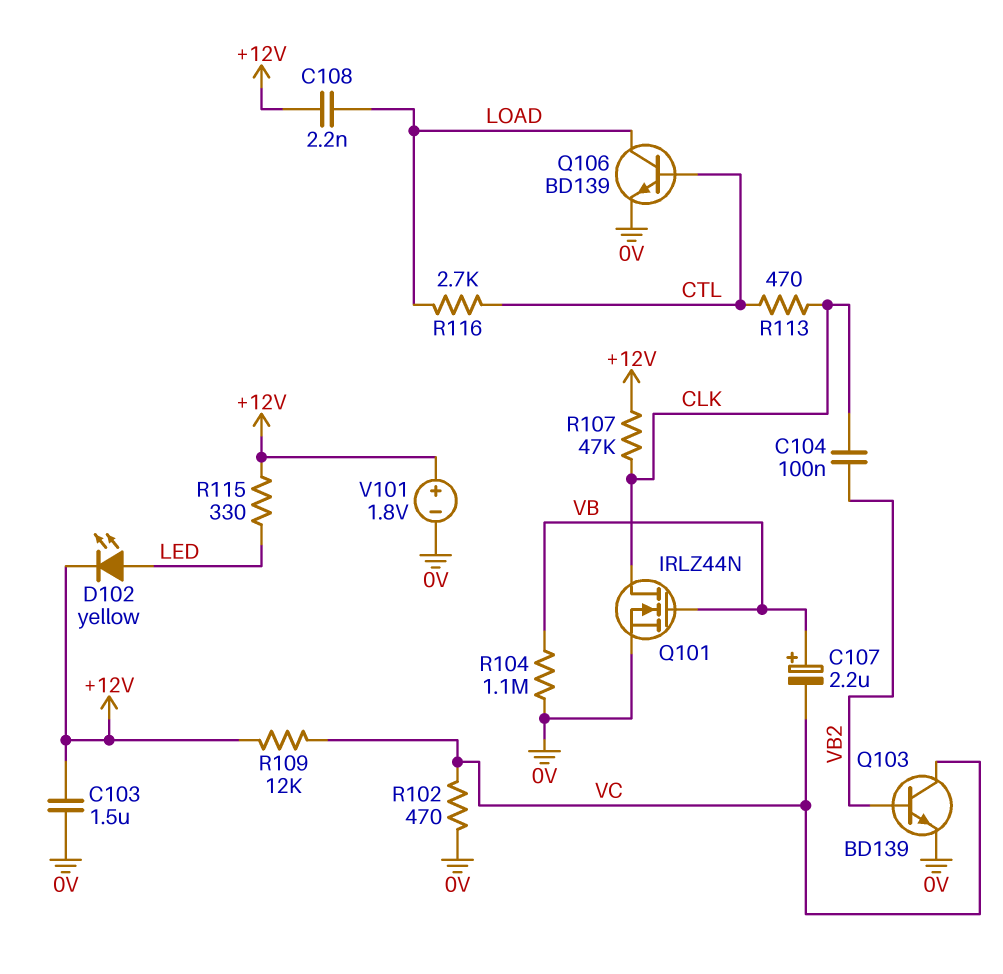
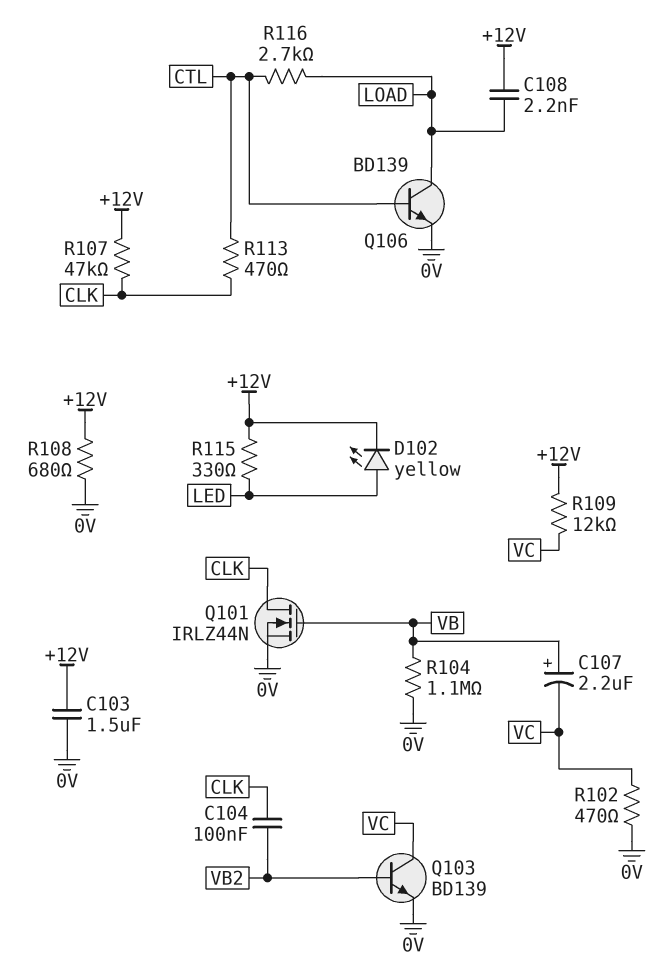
R108: none -> 680 (+12V, 0V)
V101: 1.8V (plus +12V, minus 0V) -> none

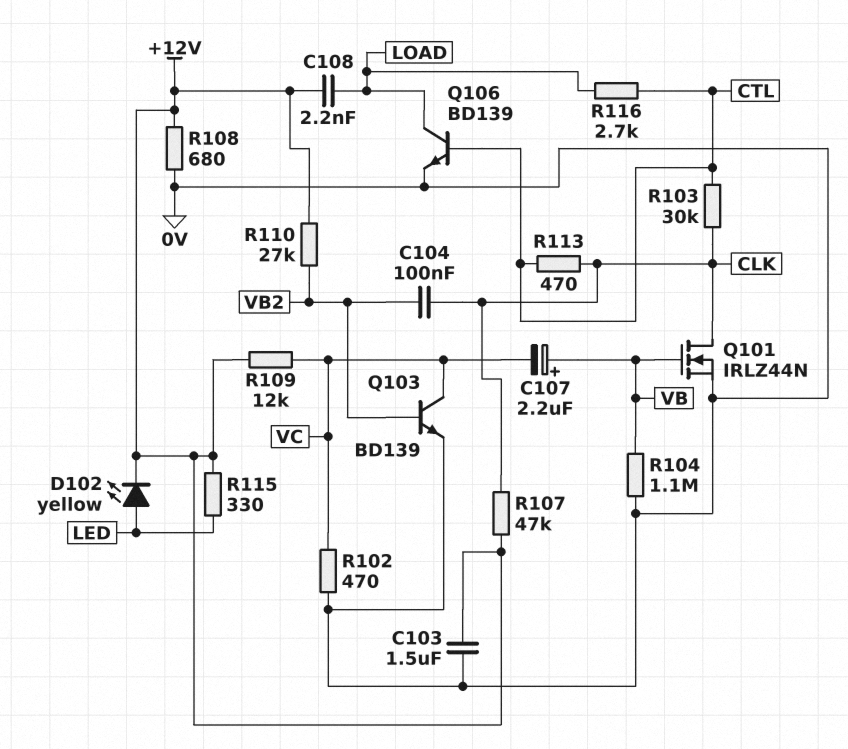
R103: none -> 30k (CLK, CTL)
R110: none -> 27k (+12V, VB2)

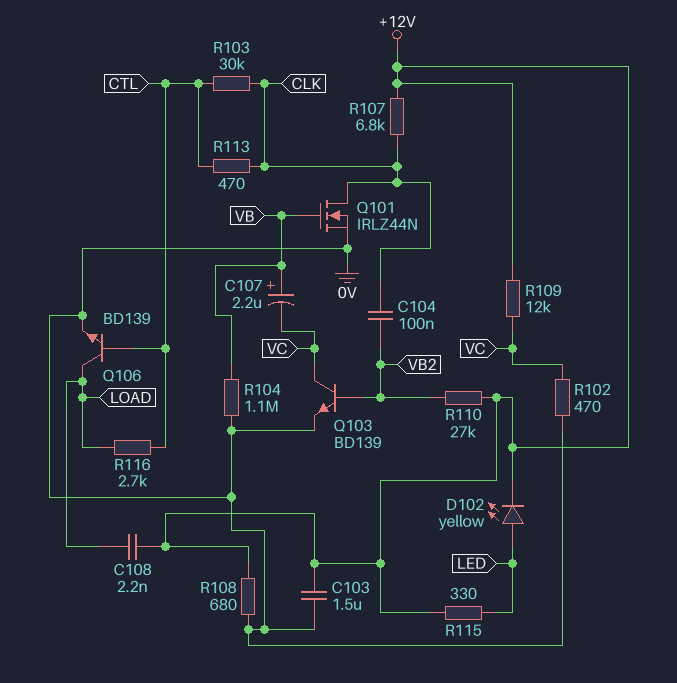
R107: 47k (+12V, CLK) -> 6.8k (+12V, CLK)

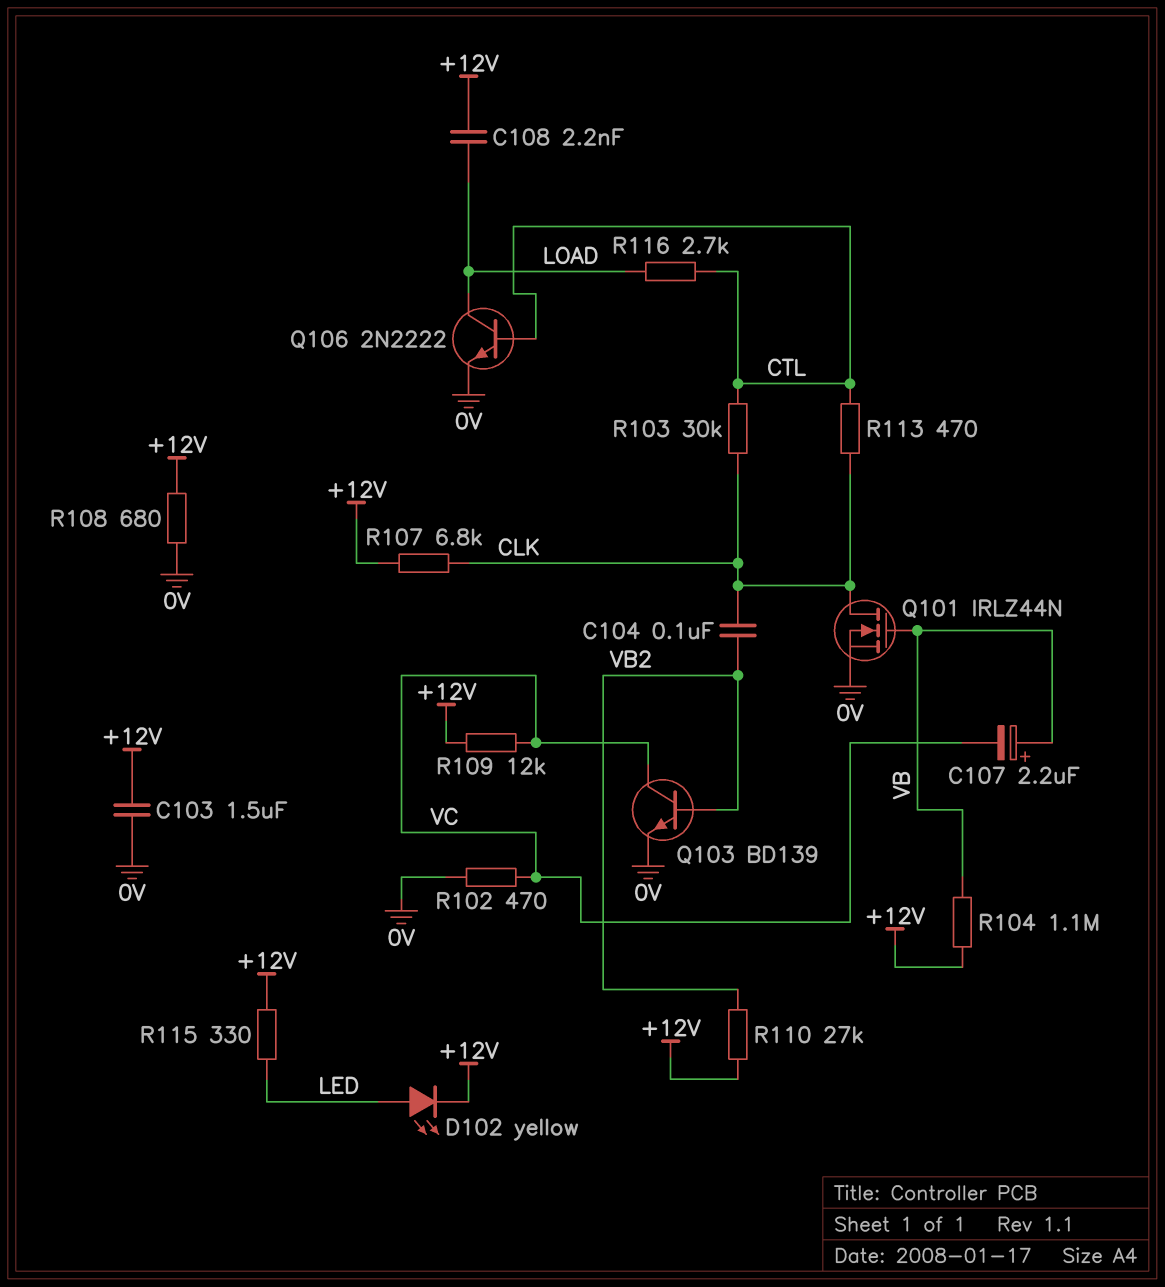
Q106: NPN BD139 (B CTL, C LOAD, E 0V) -> NPN 2N2222 (B CTL, C LOAD, E 0V)
R104: 1.1M (0V, VB) -> 1.1M (+12V, VB)

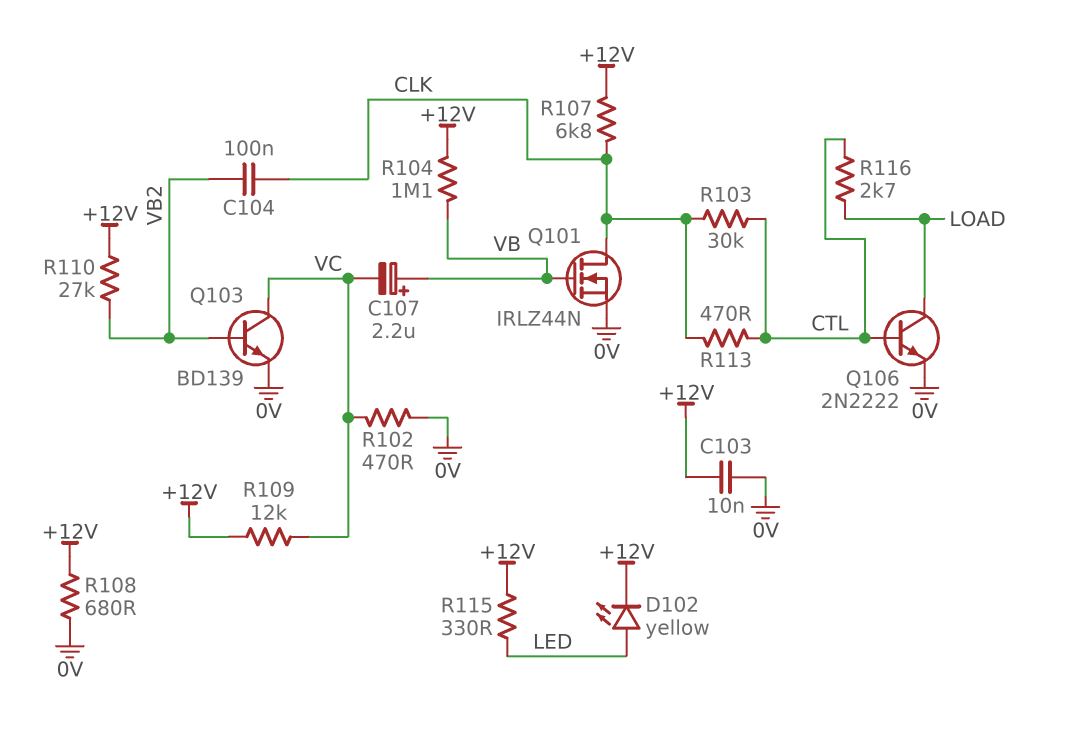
C103: 1.5uF (+12V, 0V) -> 10nF (+12V, 0V)
C108: 2.2nF (+12V, LOAD) -> none

